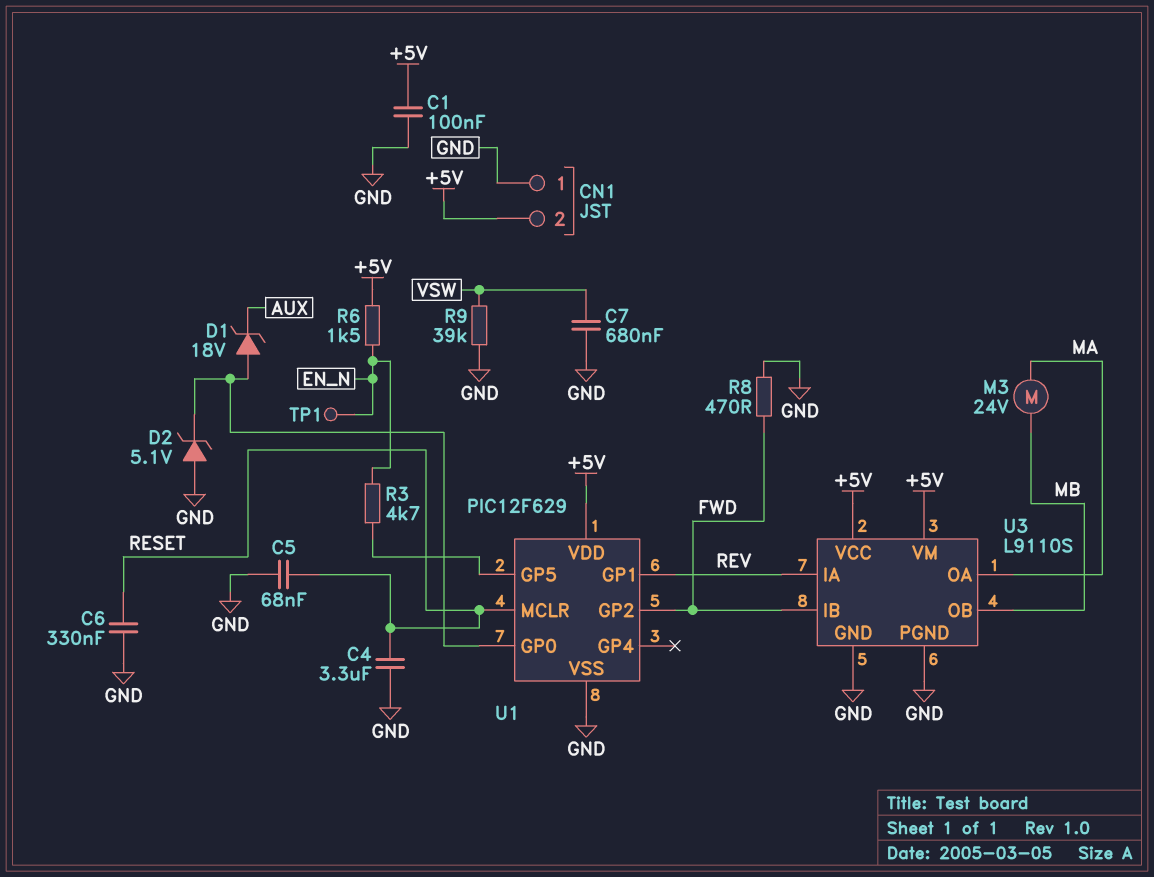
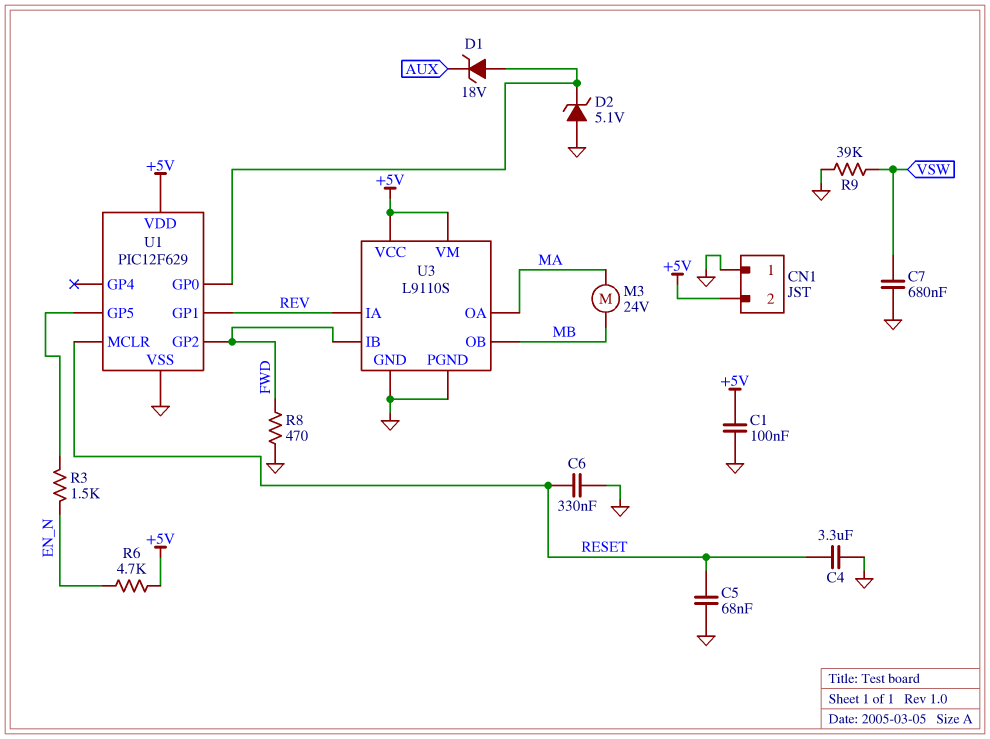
R3: 4.7k (EN_N, U1/GP5) -> 1.5k (EN_N, U1/GP5)
R6: 1.5k (+5V, EN_N) -> 4.7k (+5V, EN_N)
TP1: test point (EN_N) -> none

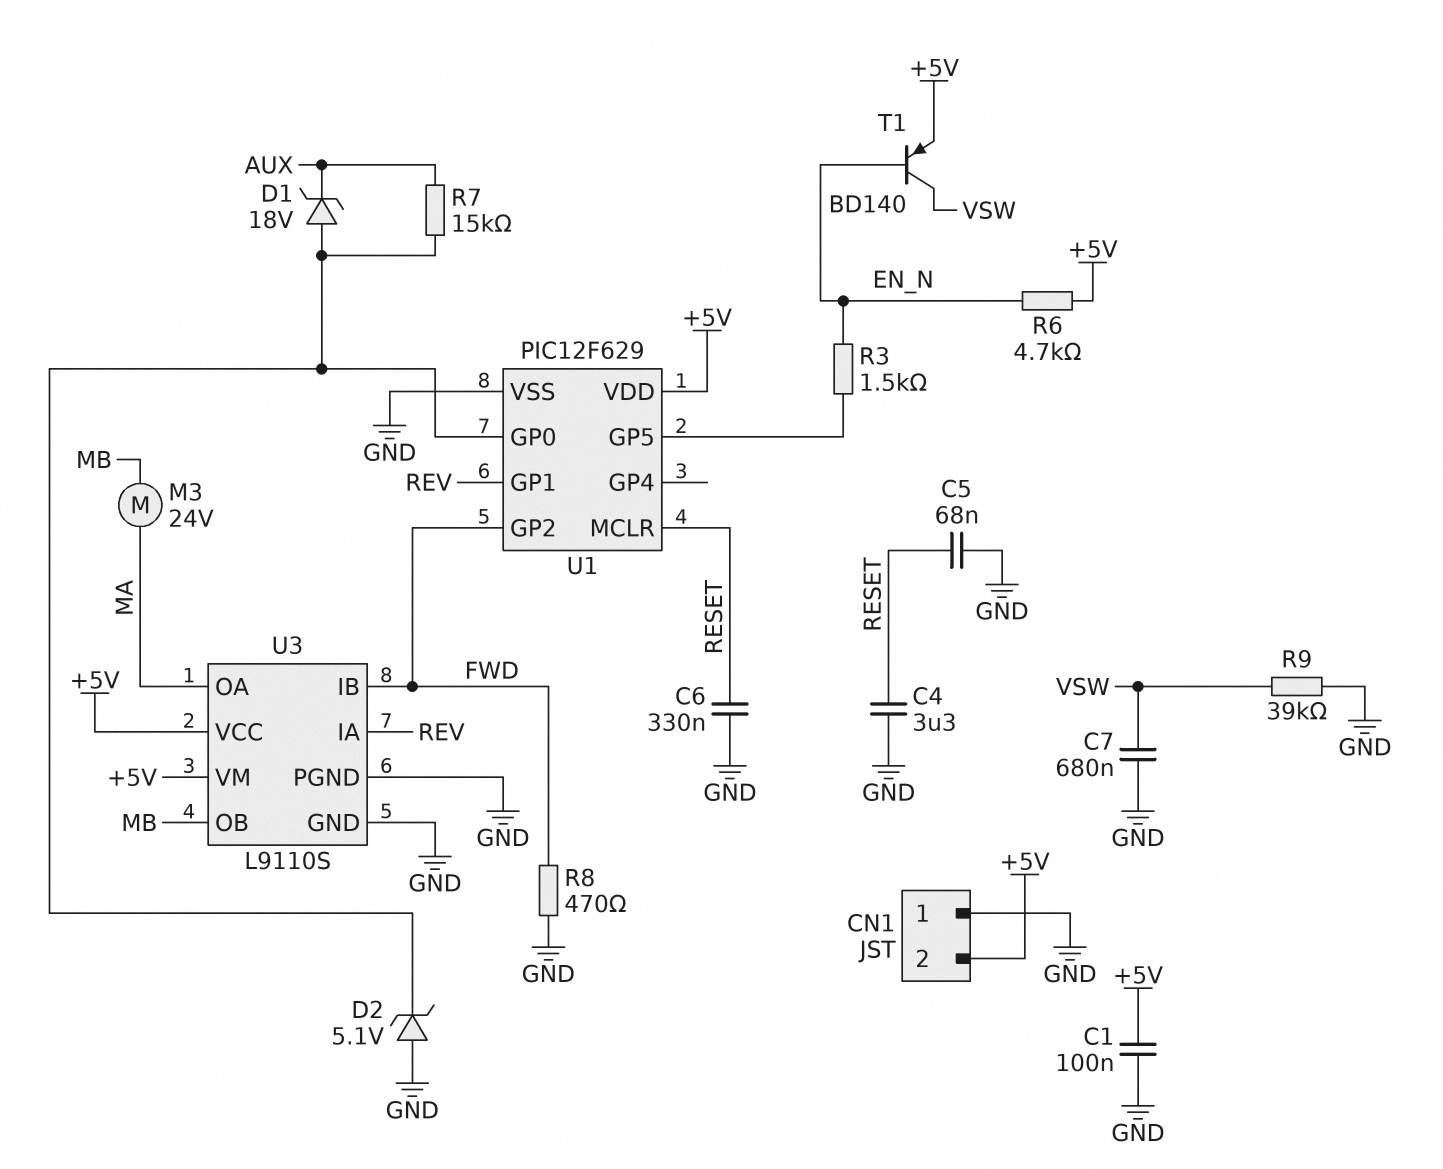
R7: none -> 15k (AUX, U1/GP0)
T1: none -> PNP BD140 (B EN_N, C VSW, E +5V)

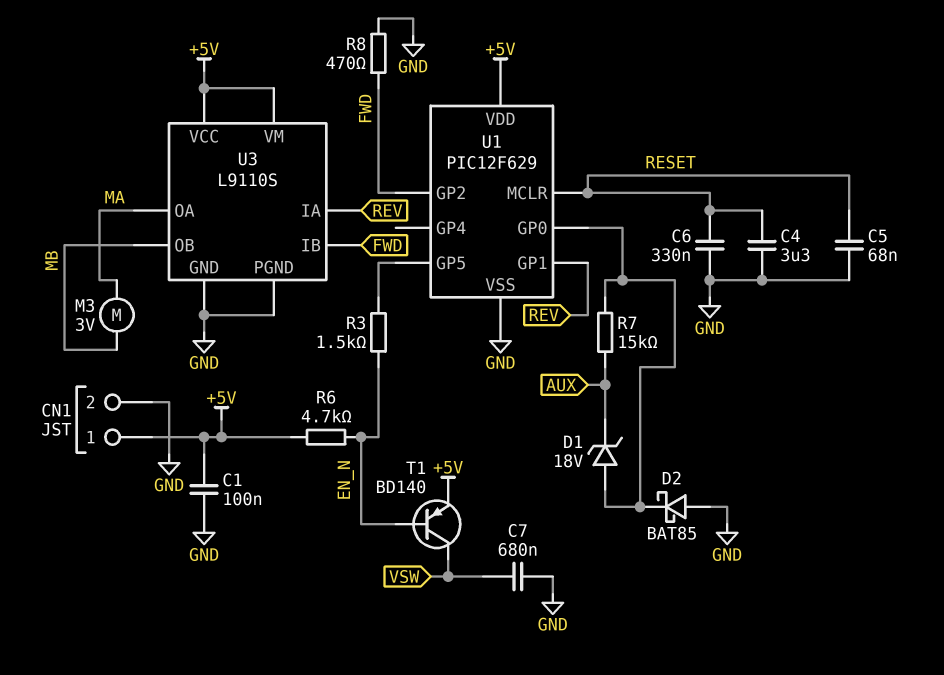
CN1 pin 1: GND -> +5V
CN1 pin 2: +5V -> GND
D2: zener 5.1V (A GND, K U1/GP0) -> schottky BAT85 (A GND, K U1/GP0)
M3: motor 24V (MA, MB) -> motor 3V (MA, MB)
R9: 39k (GND, VSW) -> none

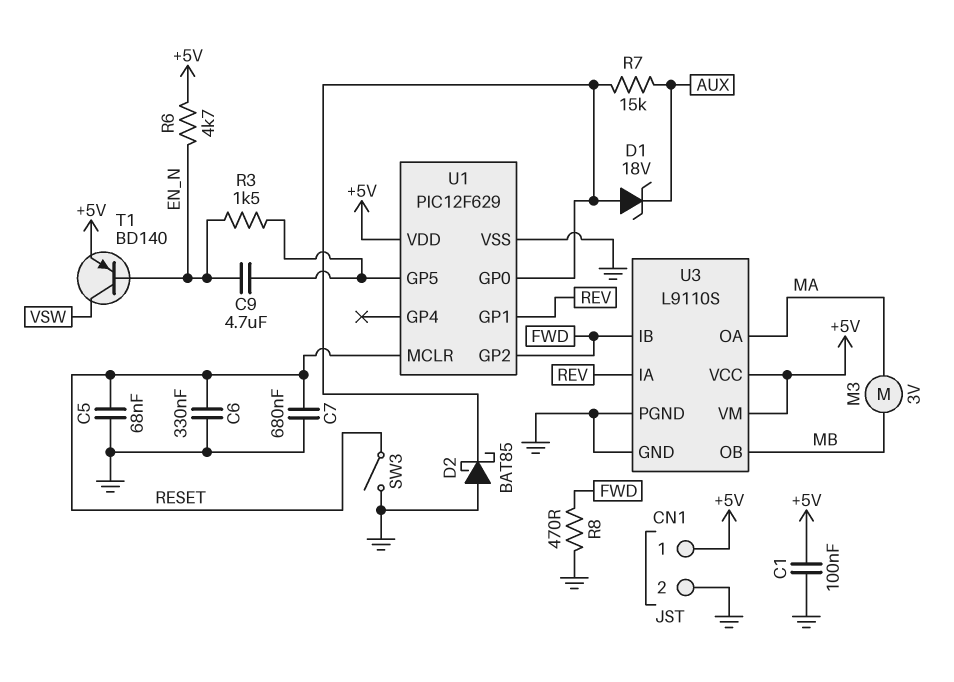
C4: 3.3uF (GND, RESET) -> none
C7: 680nF (GND, VSW) -> 680nF (GND, RESET)
C9: none -> 4.7uF (EN_N, U1/GP5)
SW3: none -> switch (GND, RESET)

